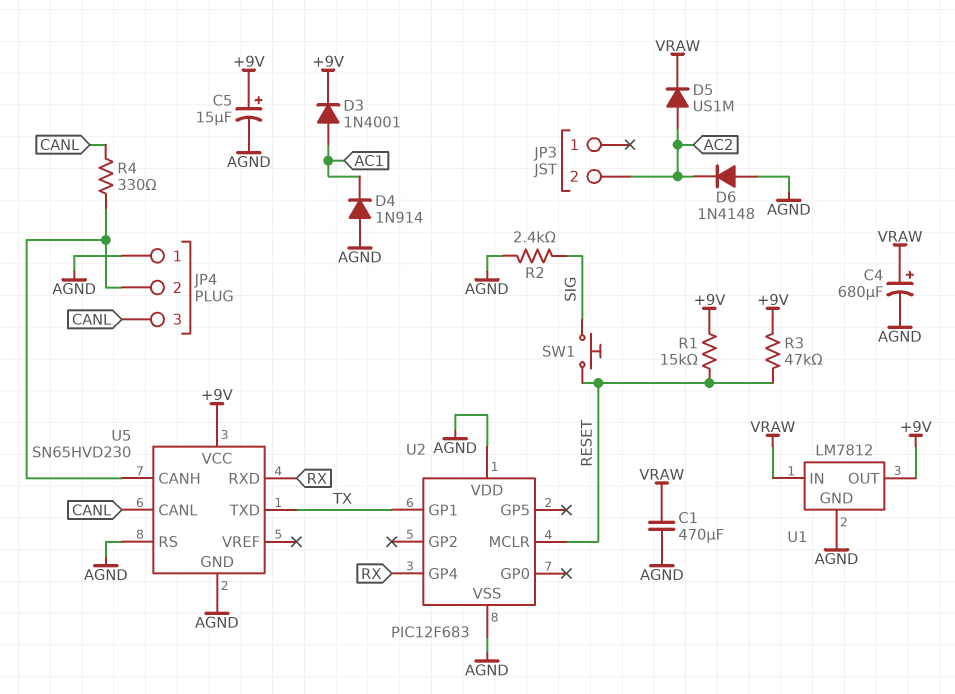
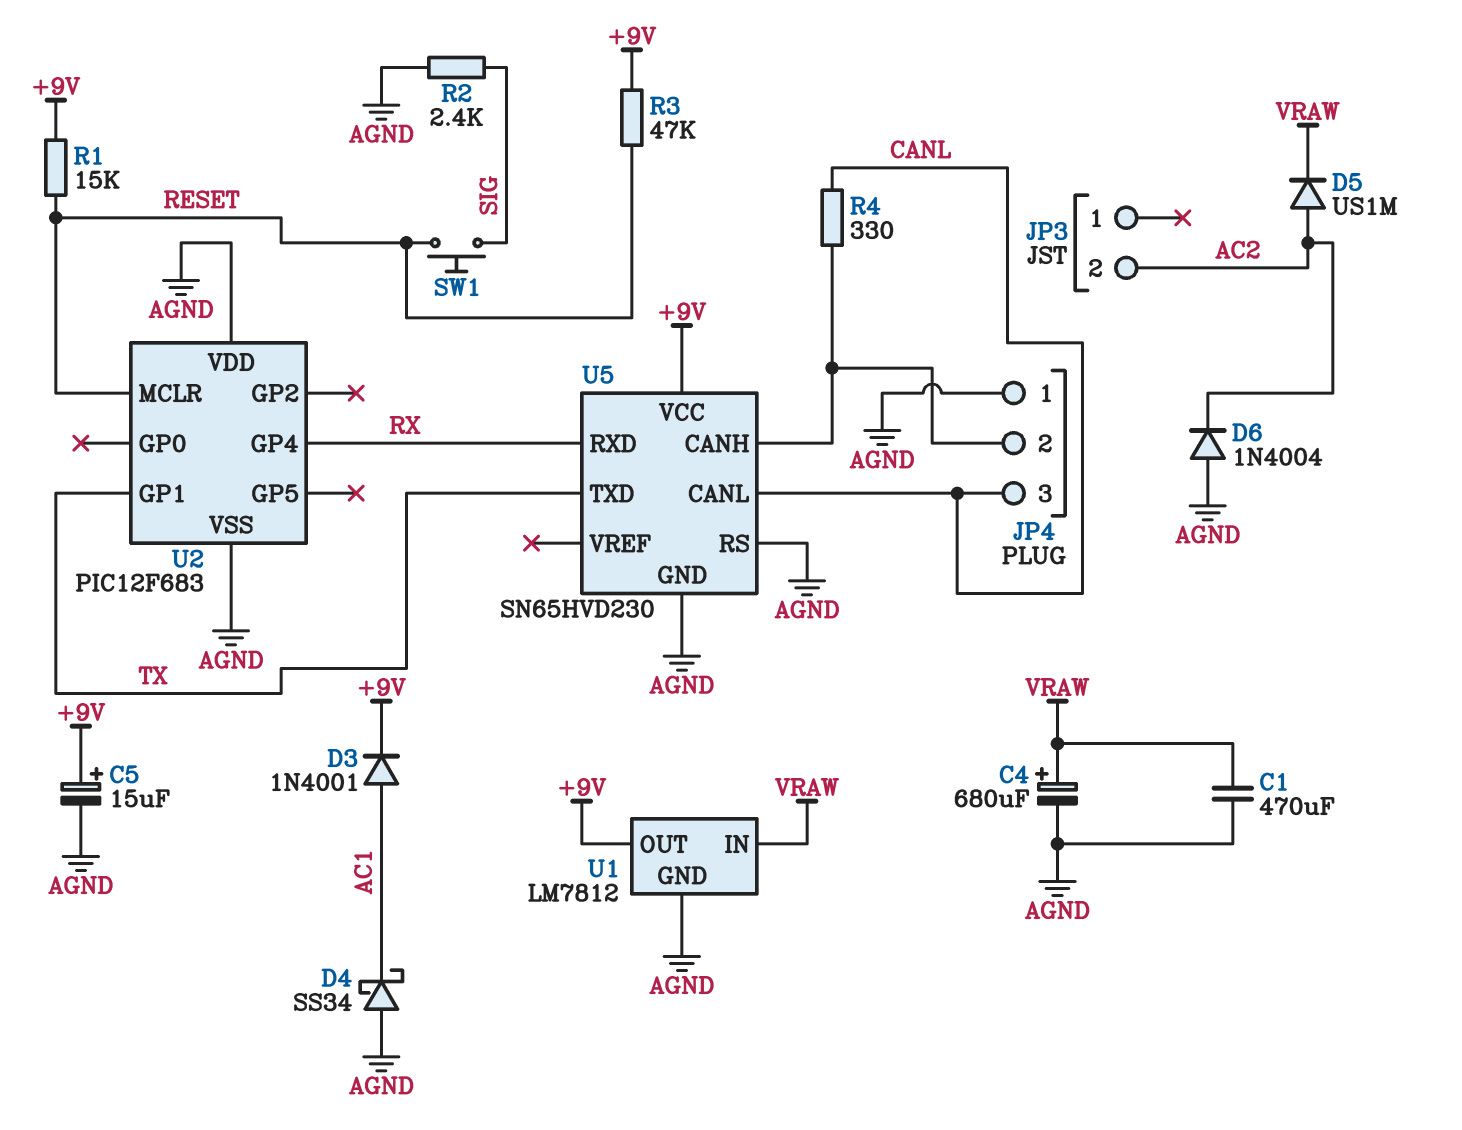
D4: diode 1N914 (A AGND, K AC1) -> schottky SS34 (A AGND, K AC1)
D6: diode 1N4148 (A AGND, K AC2) -> diode 1N4004 (A AGND, K AC2)

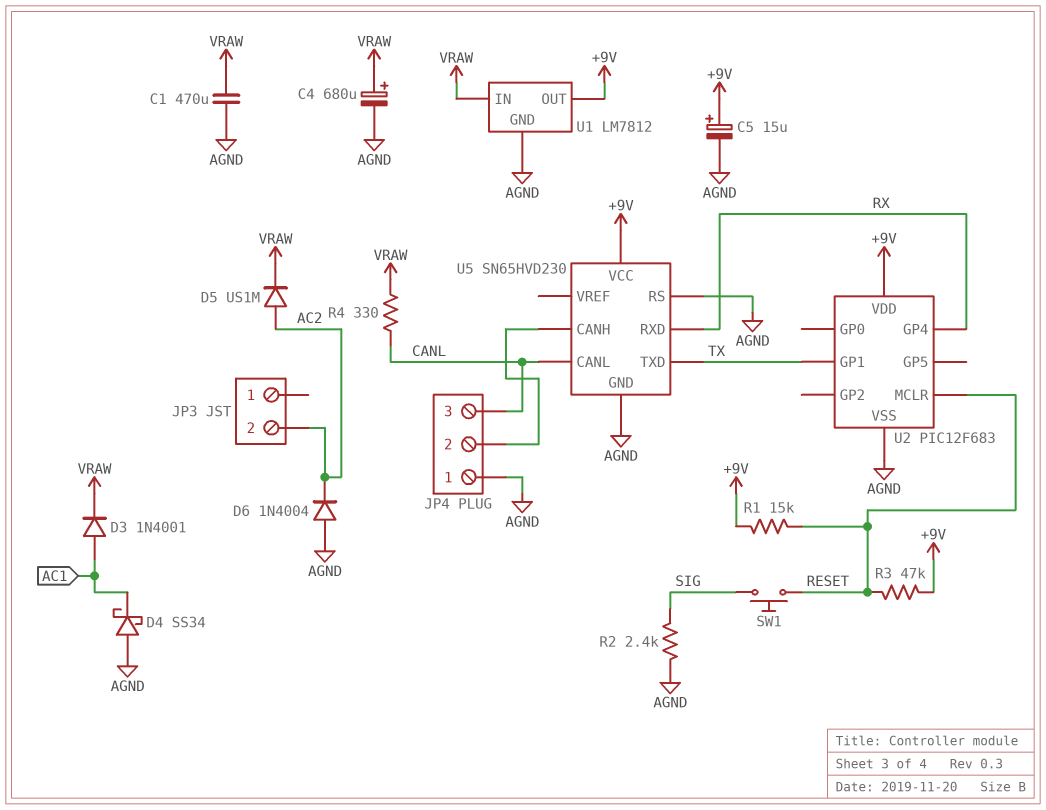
D3: diode 1N4001 (A AC1, K +9V) -> diode 1N4001 (A AC1, K VRAW)
R4: 330 (CANL, JP4/2) -> 330 (CANL, VRAW)
U2 pin VDD: AGND -> +9V

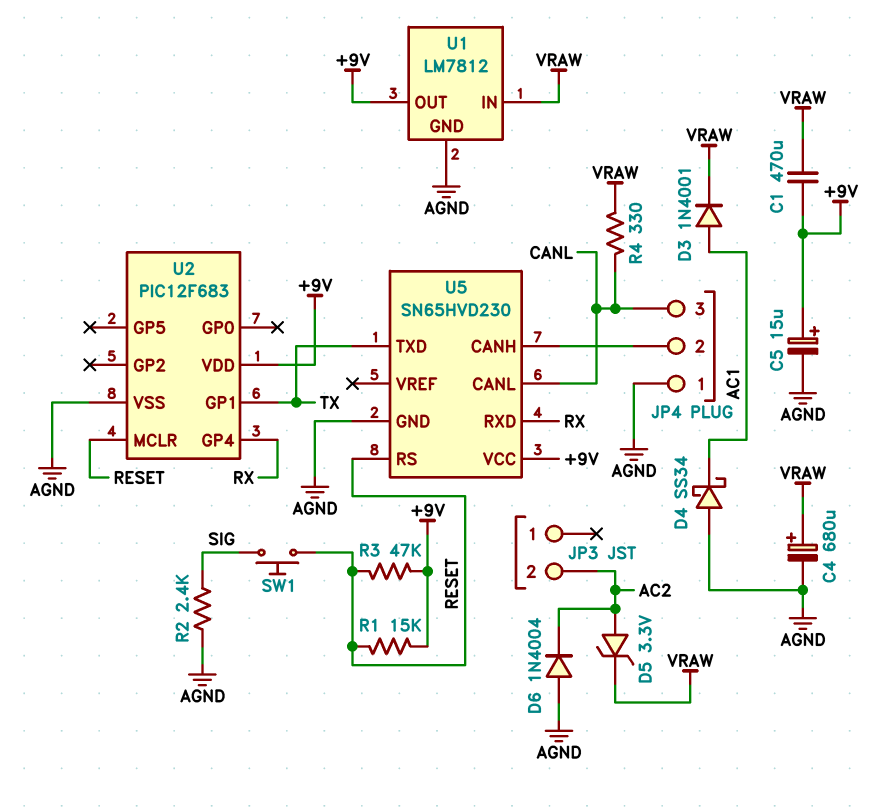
C1: 470uF (AGND, VRAW) -> 470uF (+9V, VRAW)
D5: diode US1M (A AC2, K VRAW) -> zener 3.3V (A AC2, K VRAW)
U5 pin RS: AGND -> RESET

